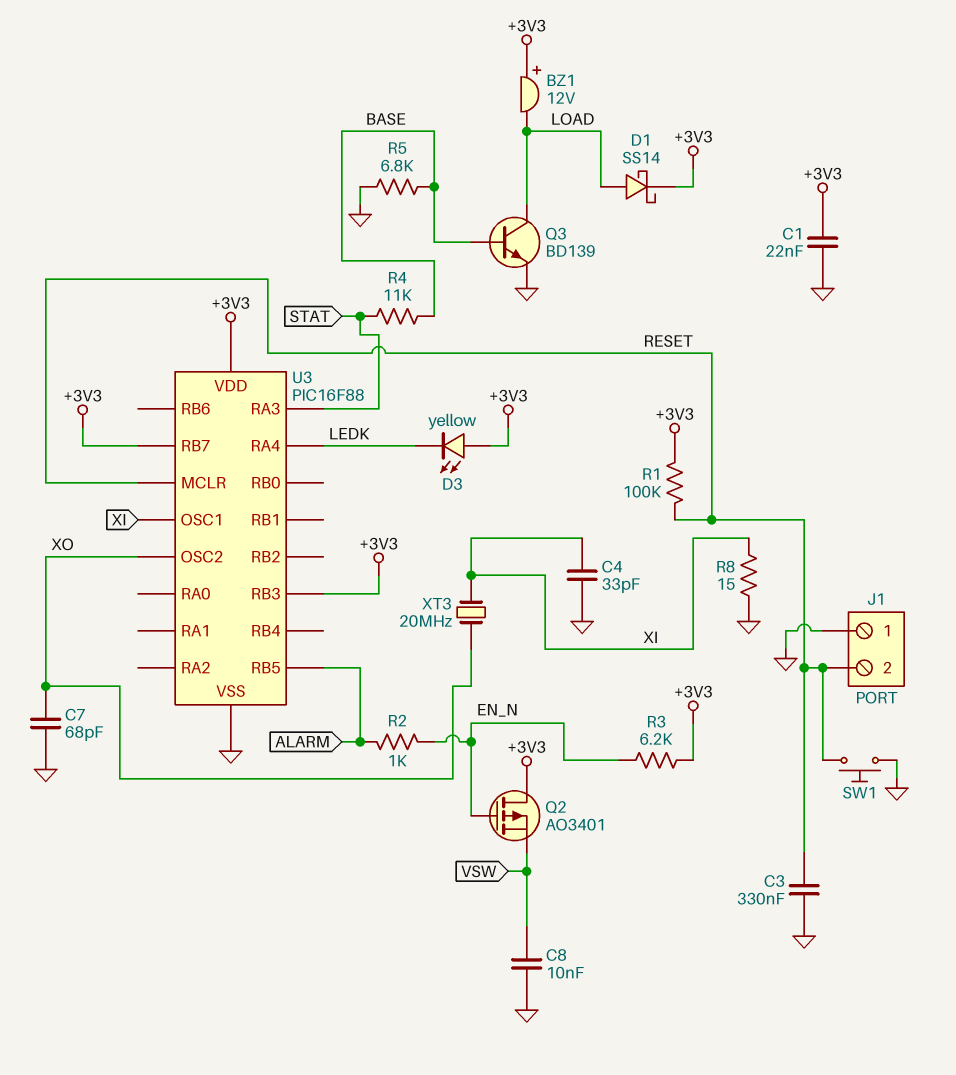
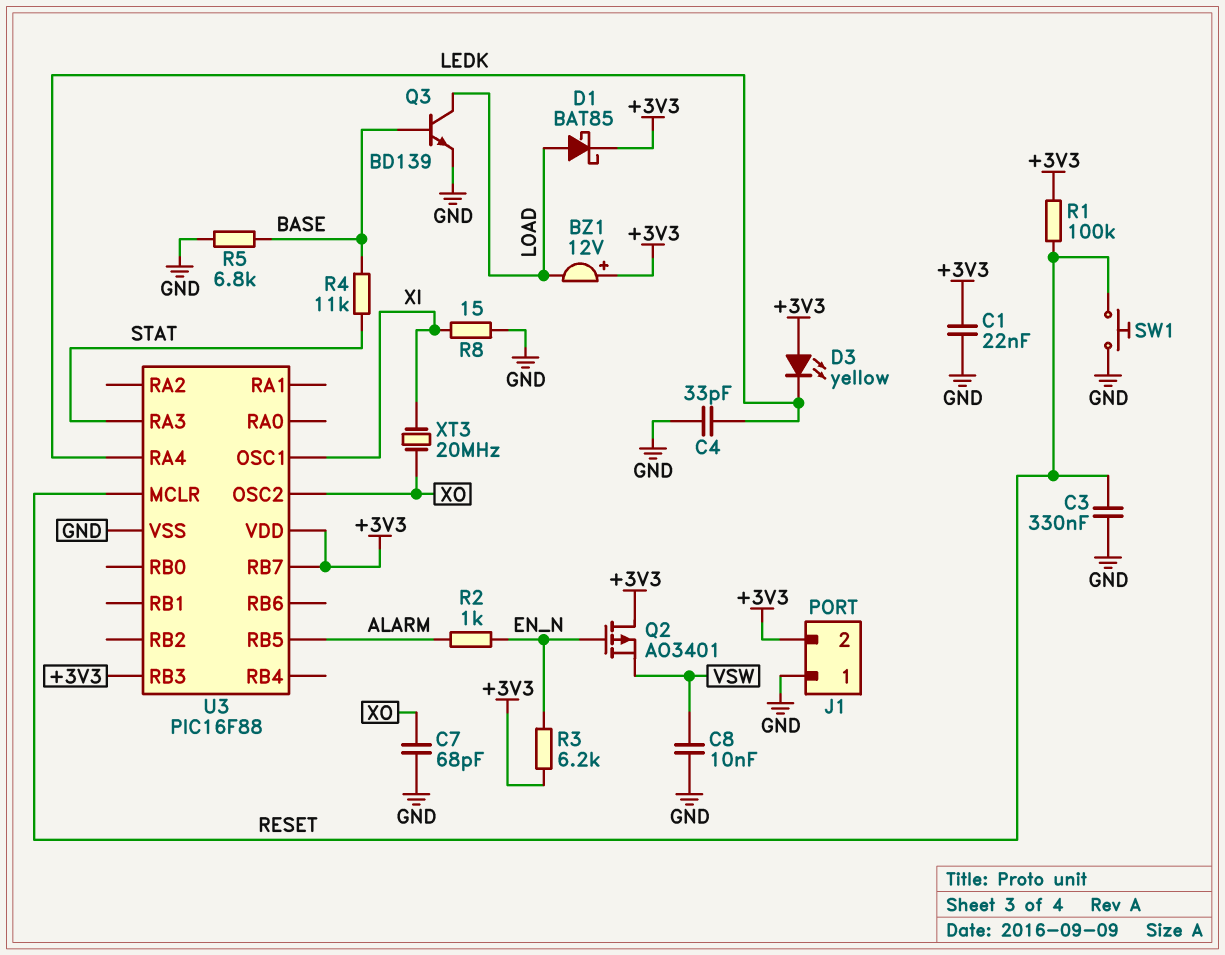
C4: 33pF (GND, XI) -> 33pF (GND, LEDK)
D1: schottky SS14 (A LOAD, K +3V3) -> schottky BAT85 (A LOAD, K +3V3)
J1 pin 2: RESET -> +3V3

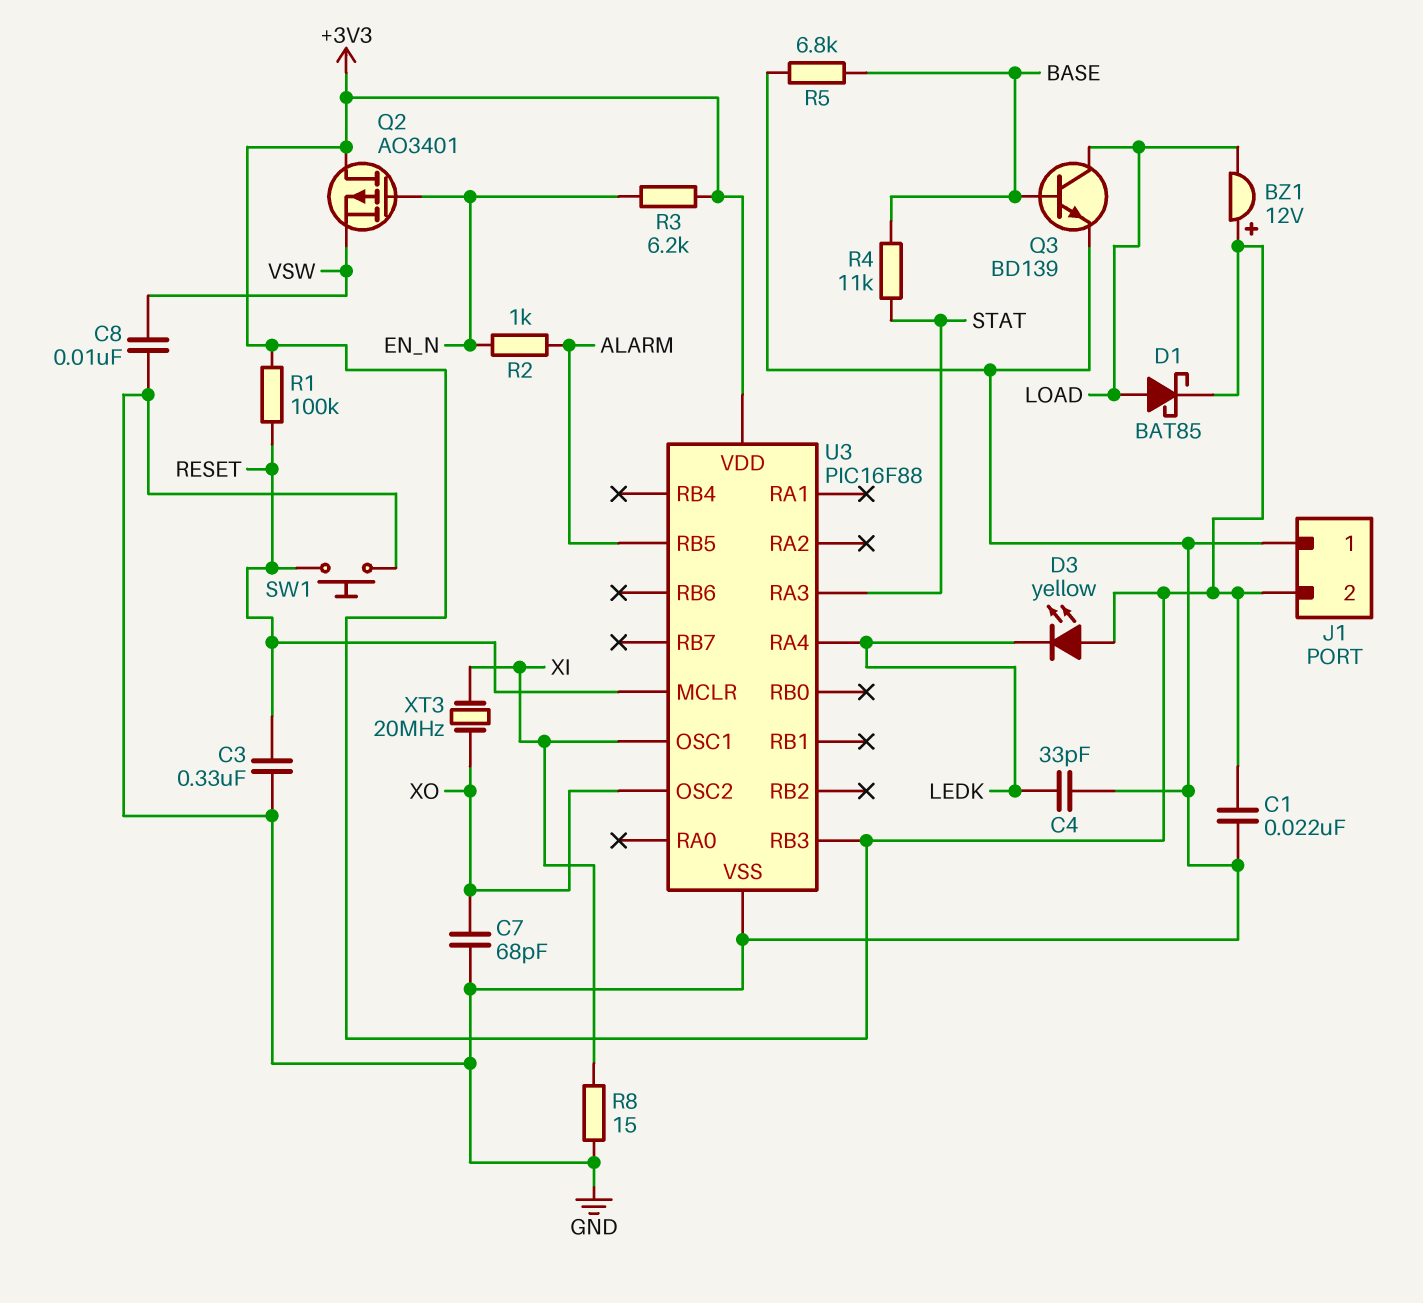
U3 pin RB7: +3V3 -> none

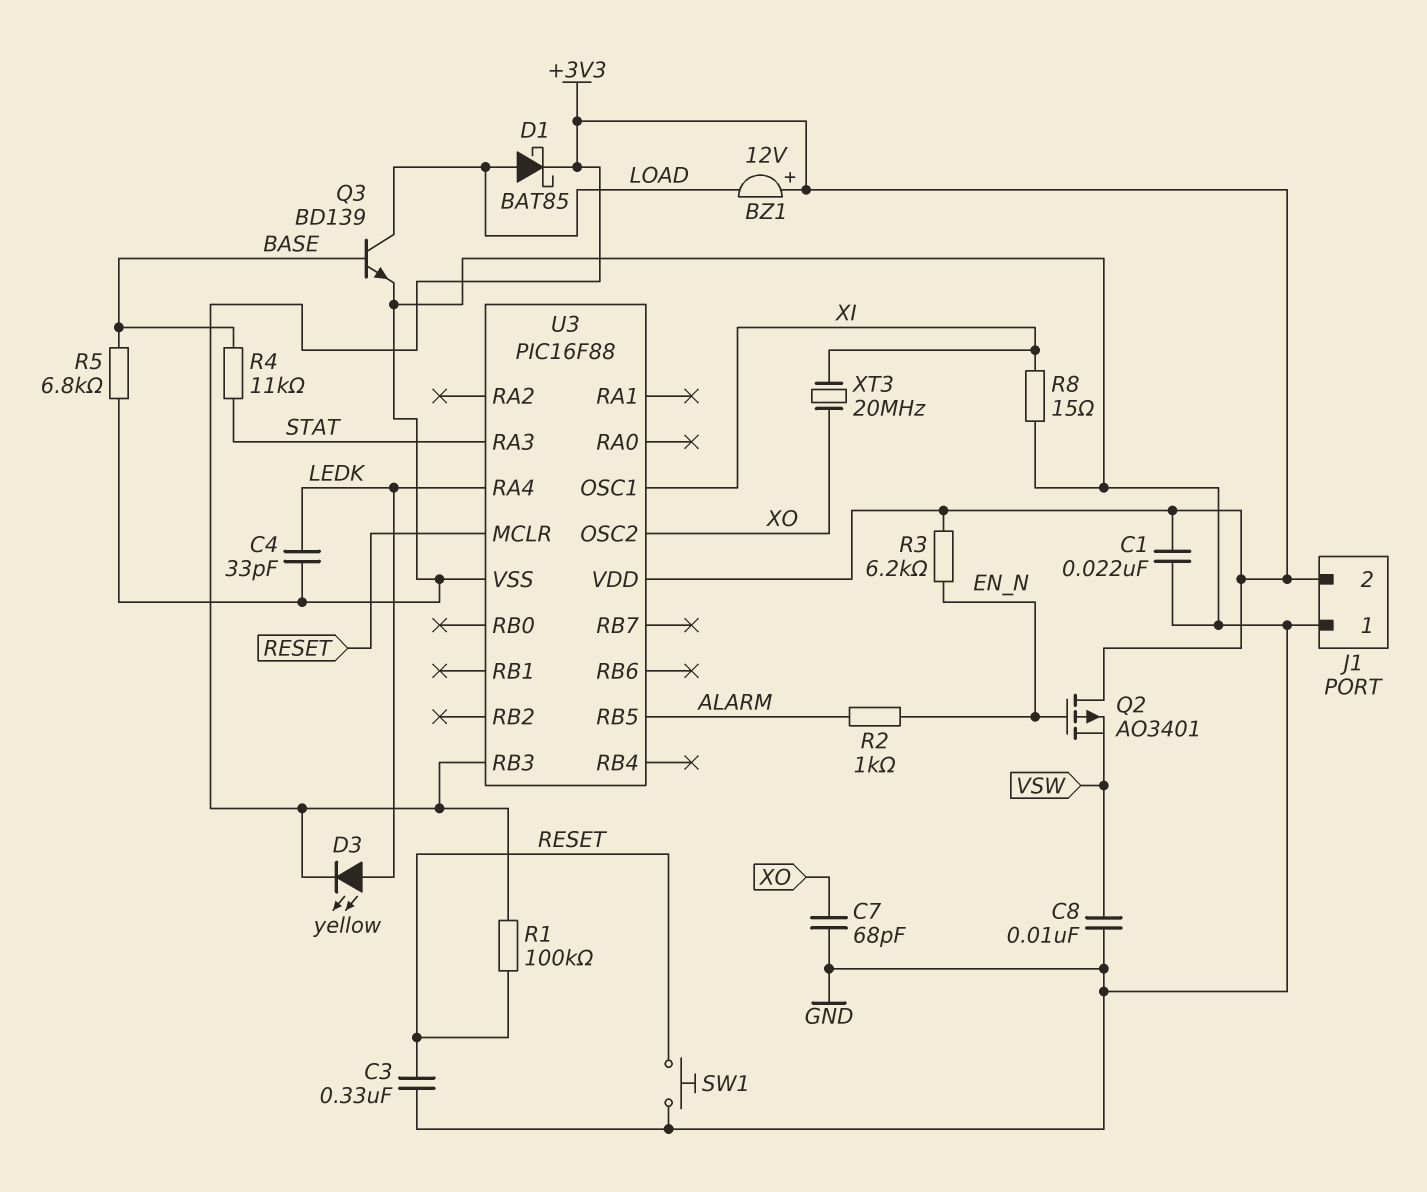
D3: LED yellow (A +3V3, K LEDK) -> LED yellow (A LEDK, K +3V3)

